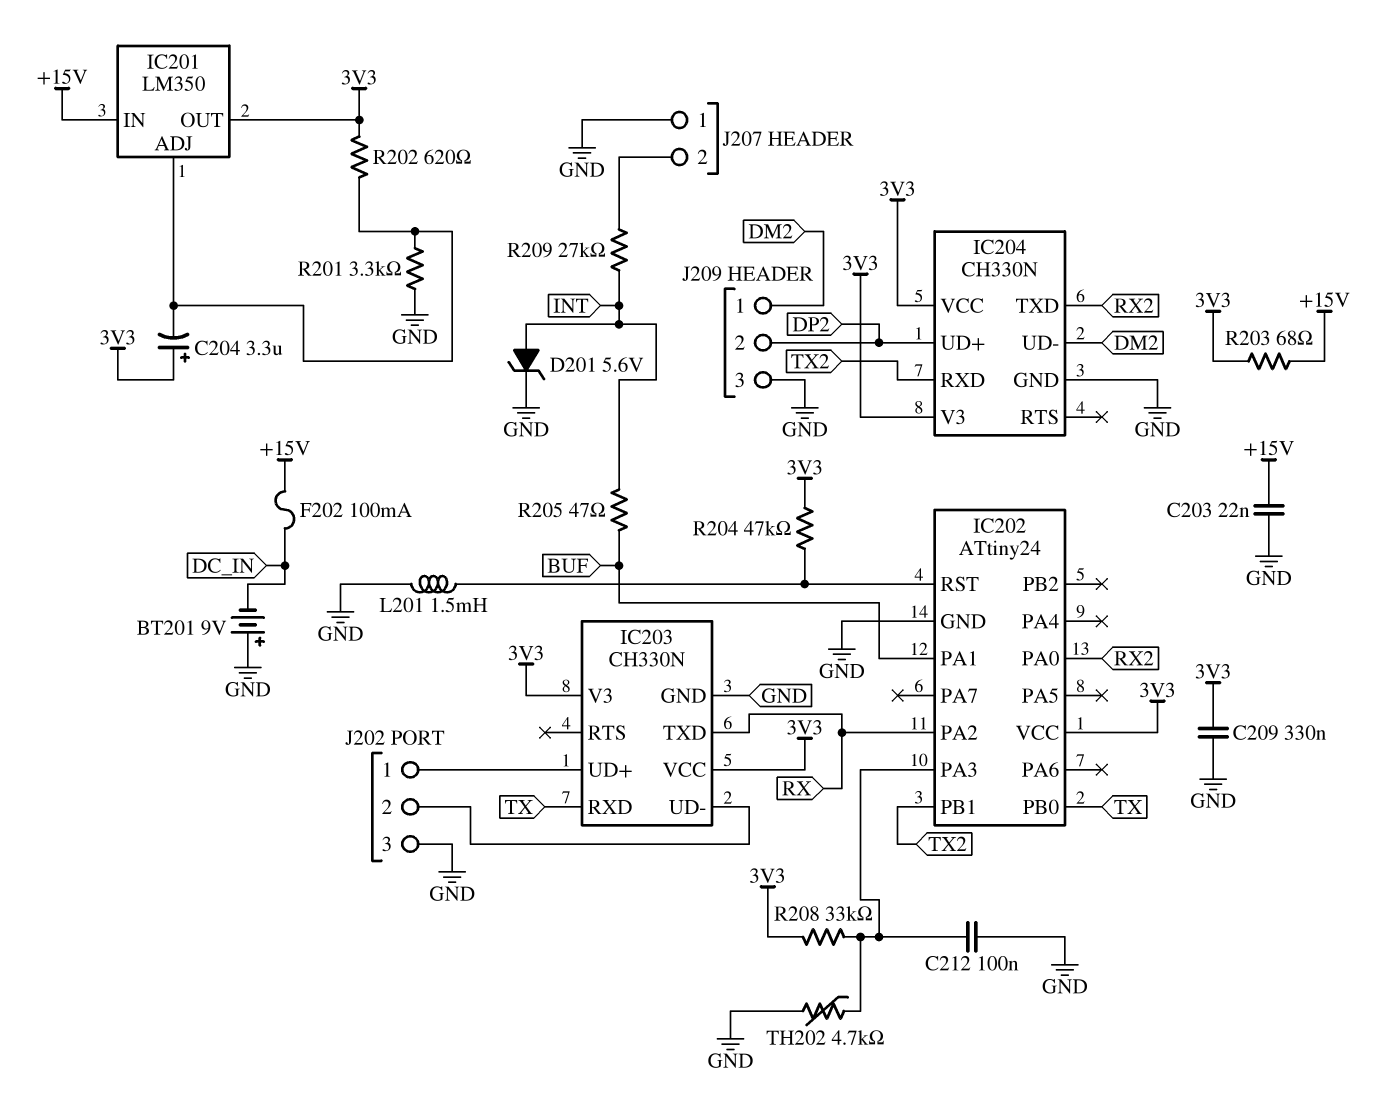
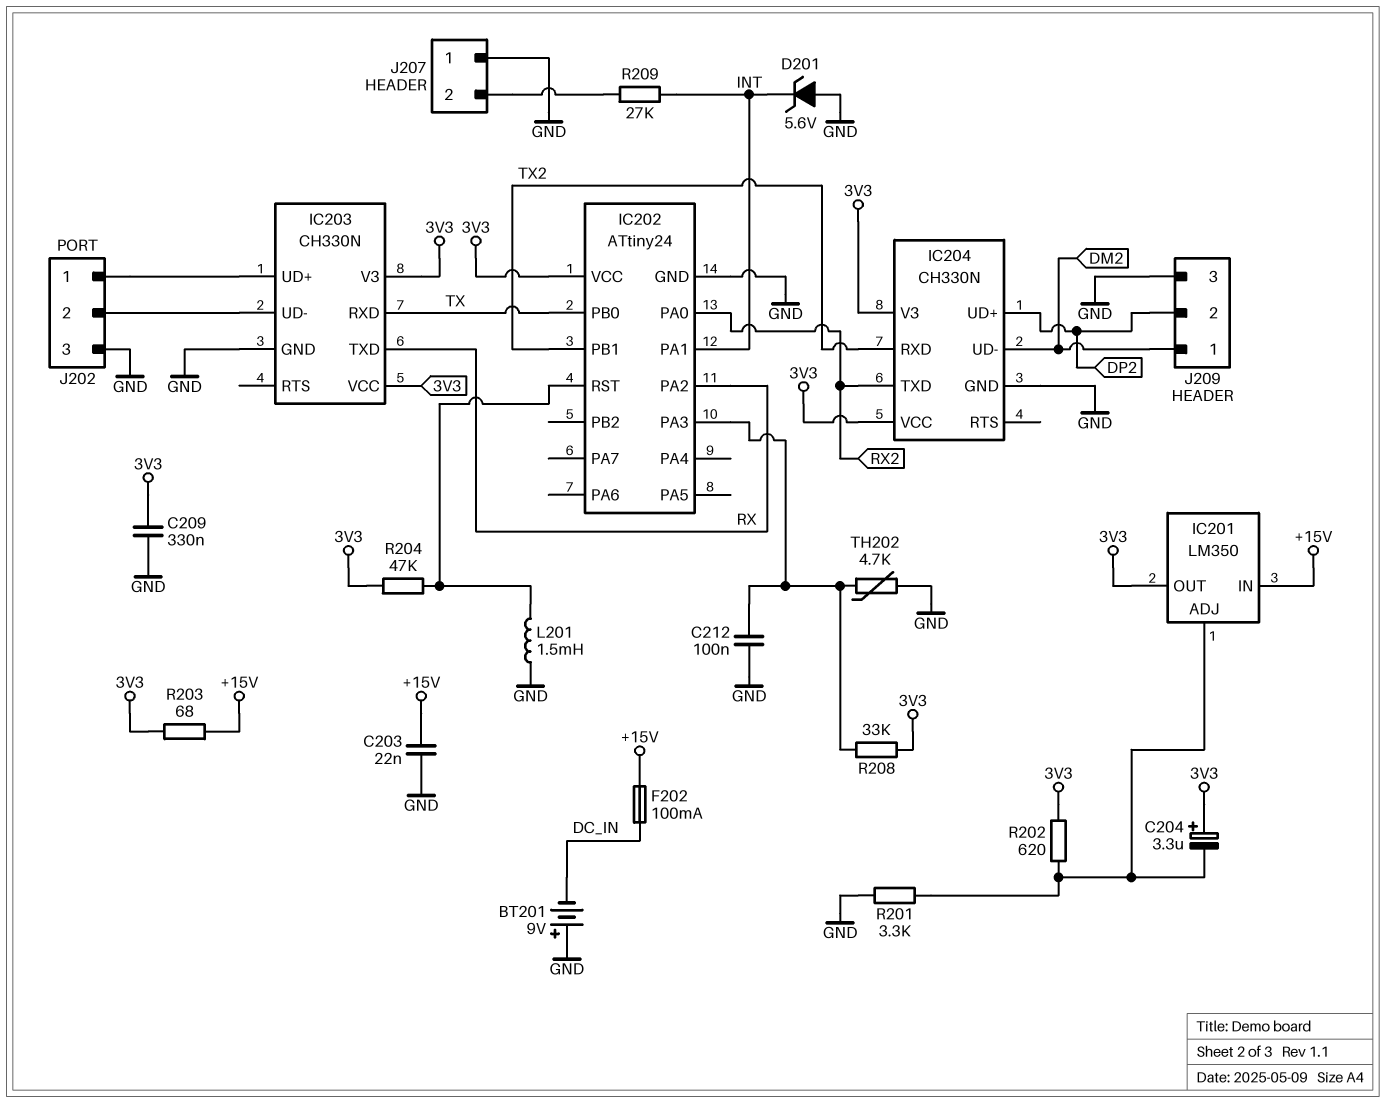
D201: zener 5.6V (A INT, K GND) -> zener 5.6V (A GND, K INT)
IC202 pin PA1: BUF -> INT
R205: 47 (BUF, INT) -> none

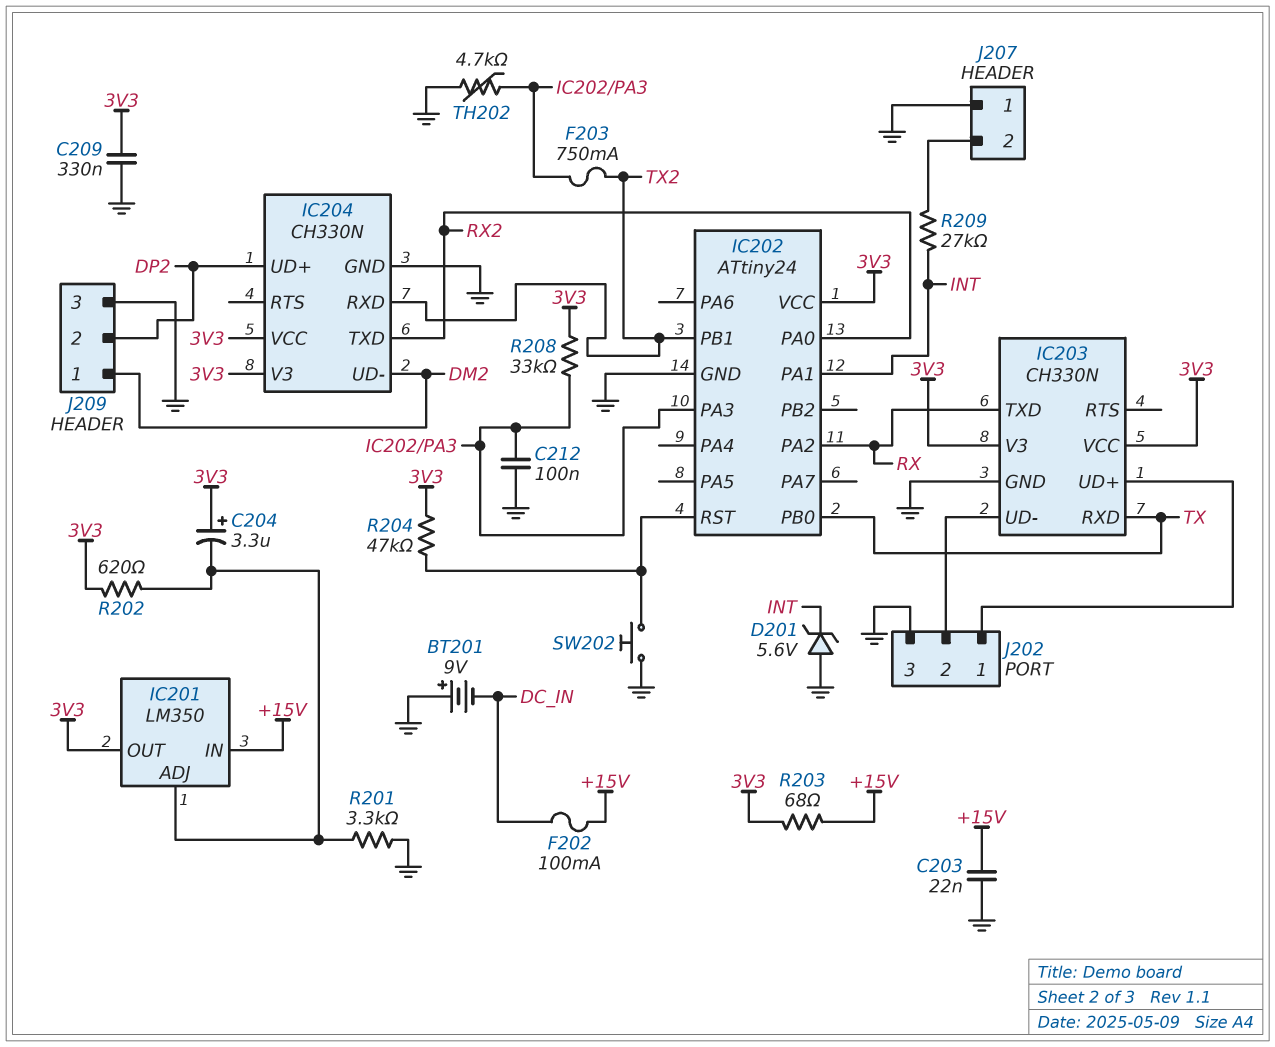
F203: none -> 750mA (IC202/PA3, TX2)
L201: 1.5mH (GND, IC202/RST) -> none
SW202: none -> button (GND, IC202/RST)

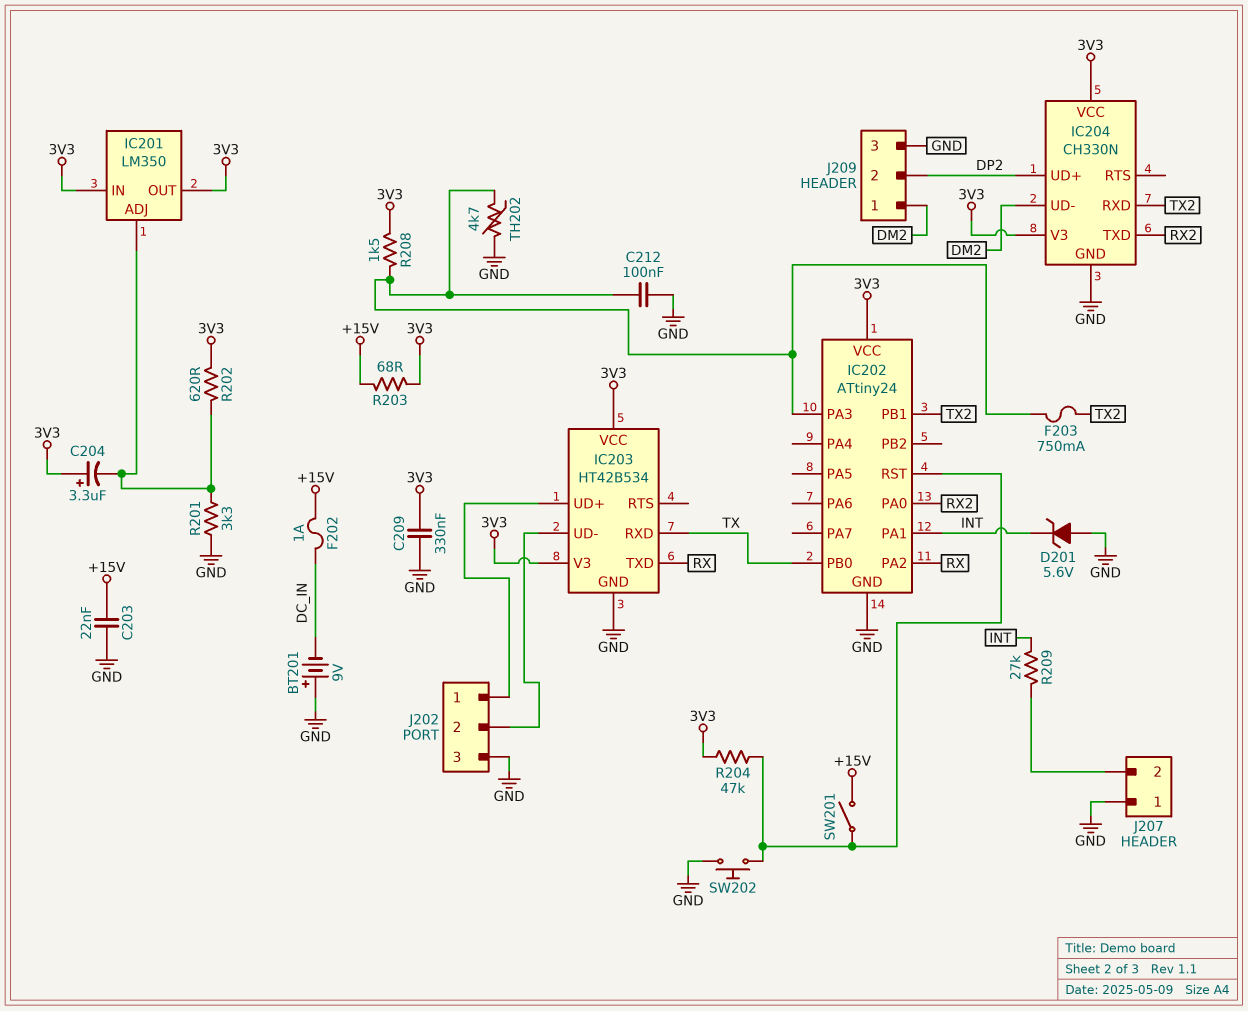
F202: 100mA (+15V, DC_IN) -> 1A (+15V, DC_IN)
IC201 pin IN: +15V -> 3V3
IC203: CH330N -> HT42B534
R208: 33k (3V3, IC202/PA3) -> 1.5k (3V3, IC202/PA3)
SW201: none -> switch (+15V, IC202/RST)

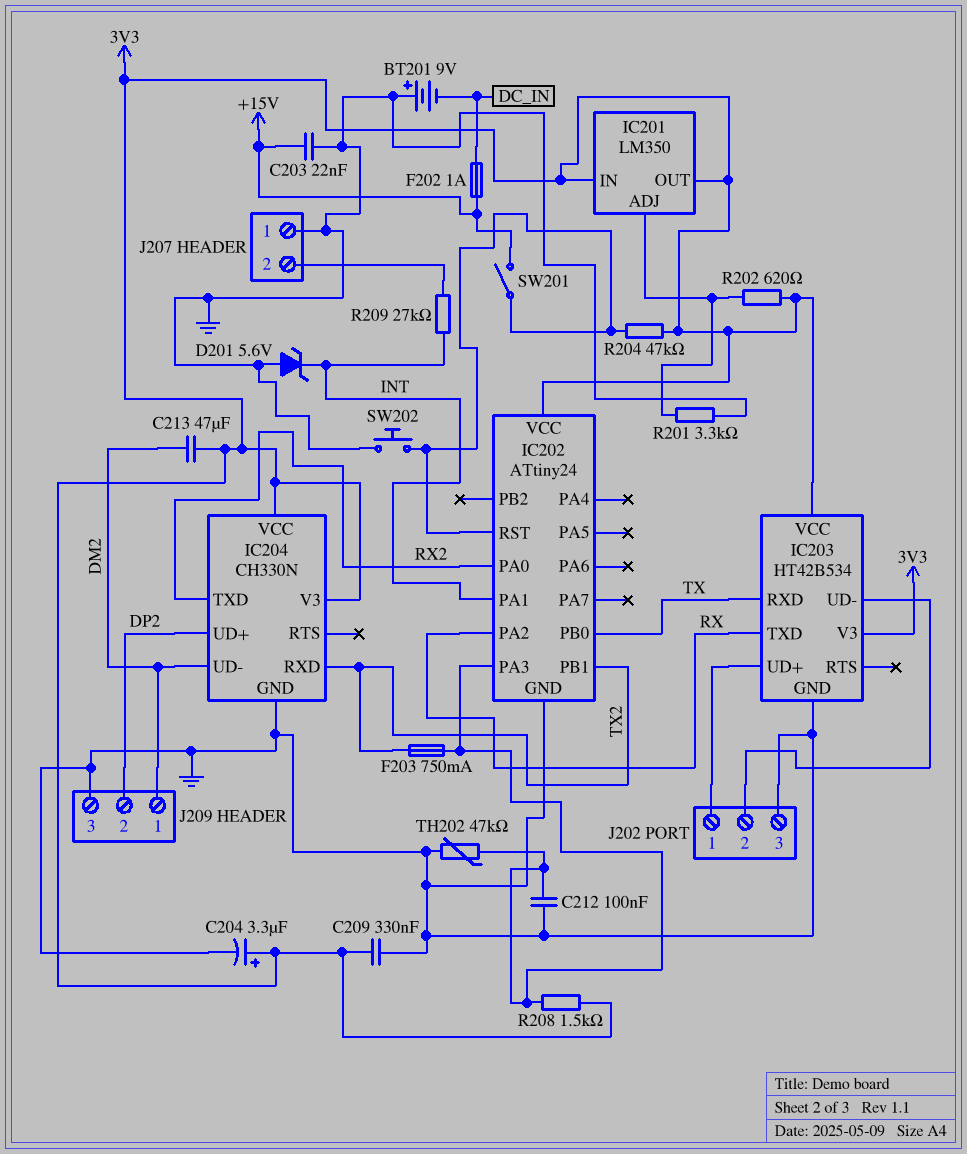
C204: 3.3uF (plus 3V3, minus IC201/ADJ) -> 3.3uF (plus 3V3, minus GND)
C213: none -> 47uF (3V3, DM2)
R203: 68 (+15V, 3V3) -> none
TH202: 4.7k (GND, IC202/PA3) -> 47k (GND, IC202/PA3)

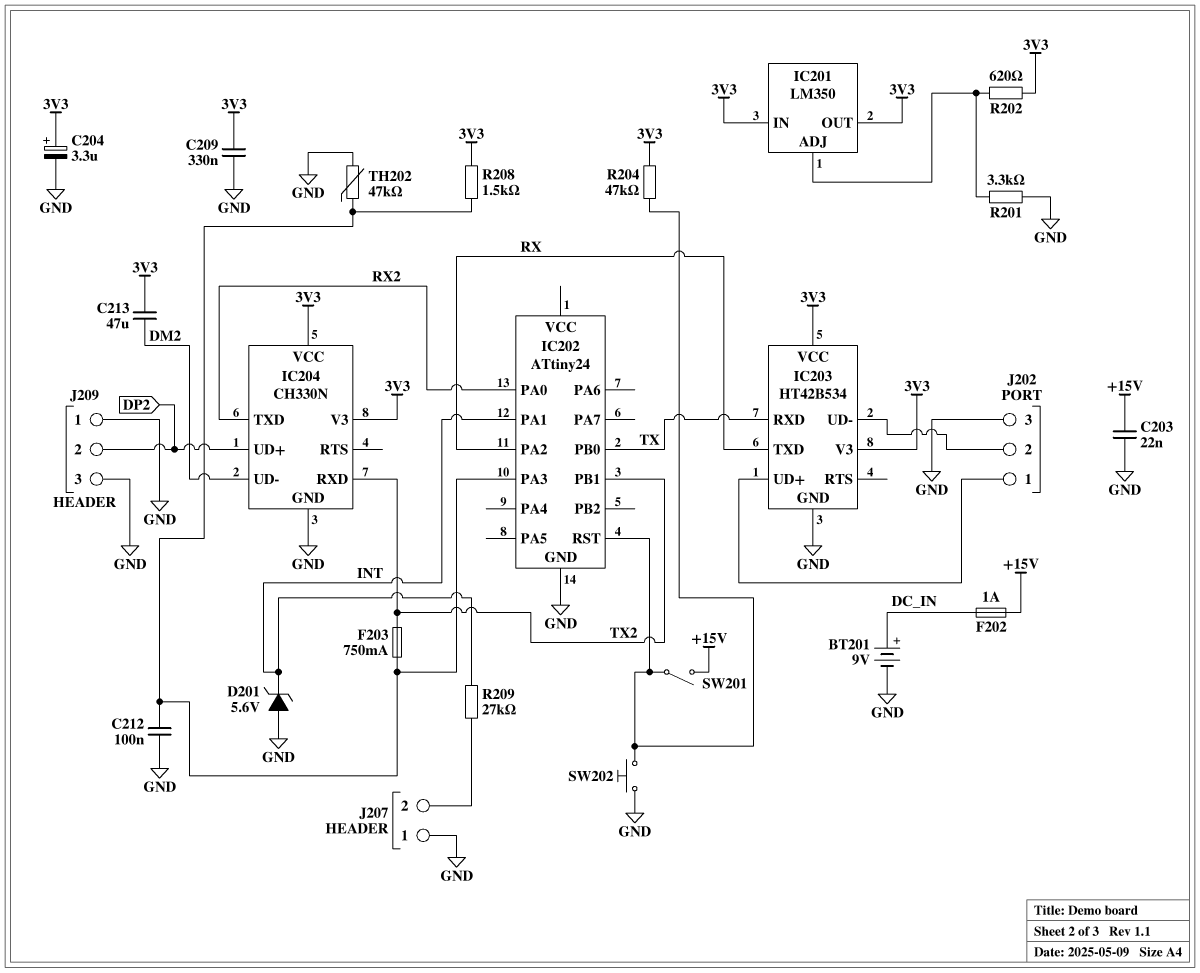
BT201: 9V (plus GND, minus DC_IN) -> 9V (plus DC_IN, minus GND)
IC202 pin VCC: 3V3 -> none
J209 pin 1: DM2 -> GND

